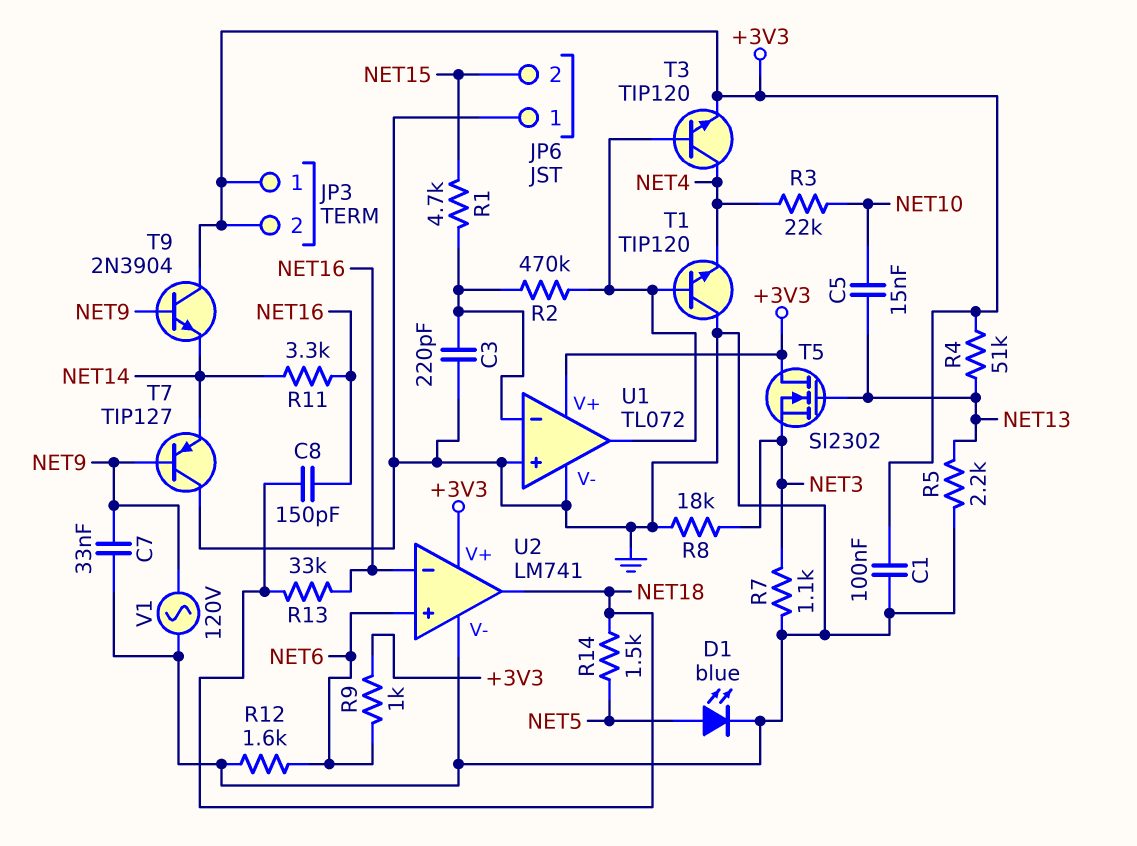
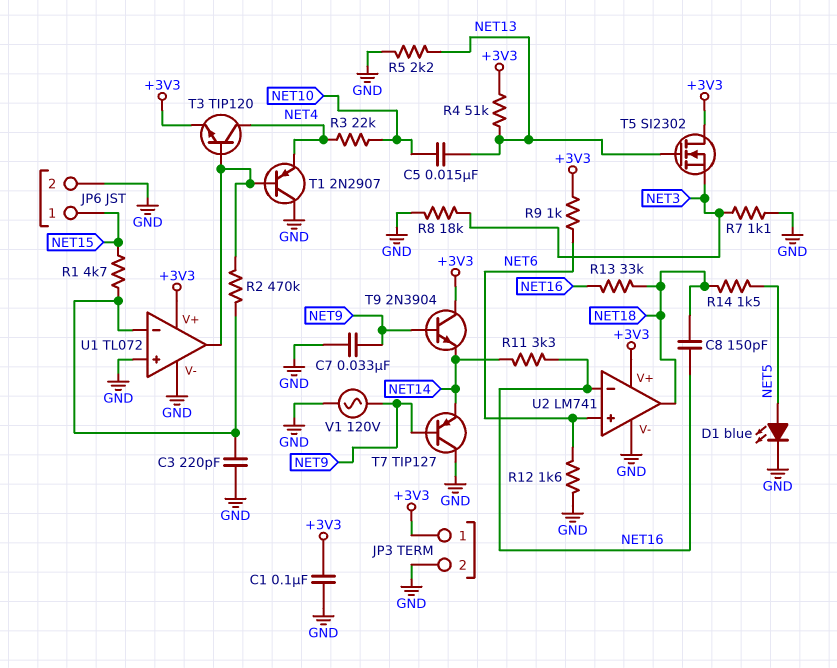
JP3 pin 2: +3V3 -> GND
JP6 pin 1: GND -> NET15
JP6 pin 2: NET15 -> GND
T1: NPN TIP120 (B U1/out, C GND, E NET4) -> PNP 2N2907 (B U1/out, C GND, E NET4)

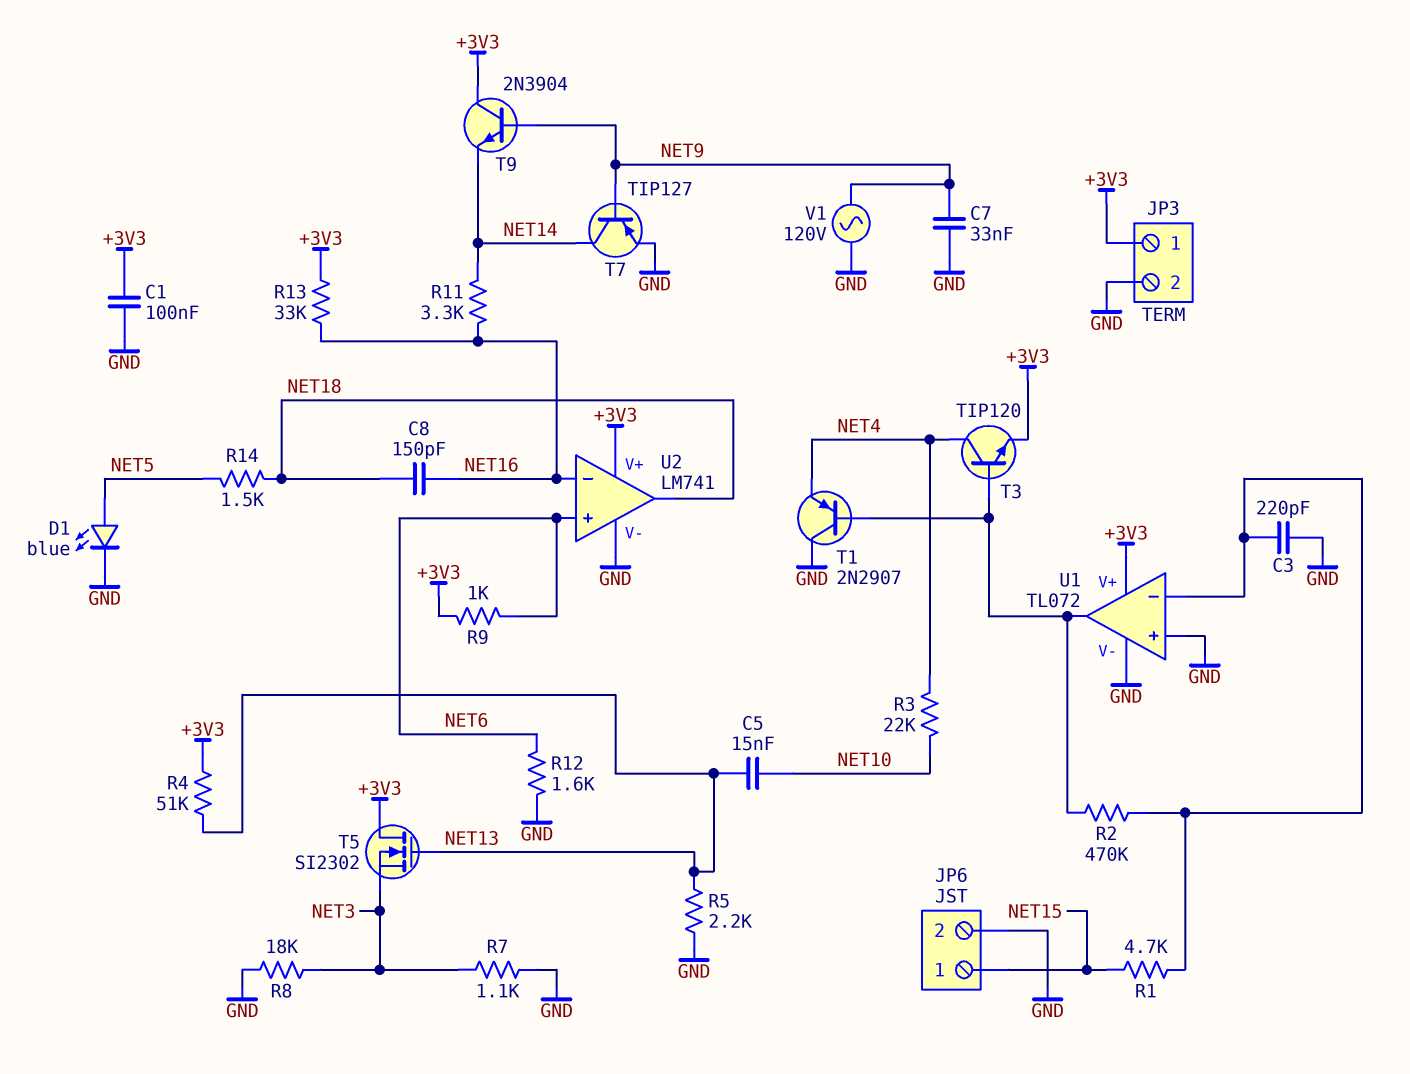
R13: 33k (NET16, NET18) -> 33k (+3V3, NET16)
T7: PNP TIP127 (B NET9, C GND, E NET14) -> PNP TIP127 (B NET9, C NET14, E GND)

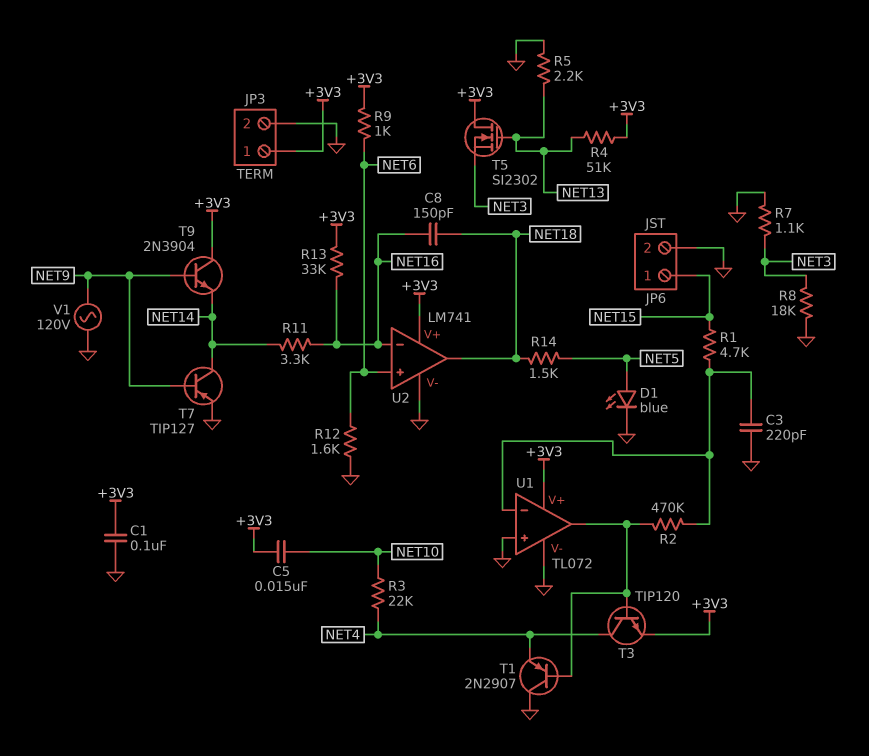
C5: 15nF (NET10, NET13) -> 15nF (+3V3, NET10)
C7: 33nF (GND, NET9) -> none

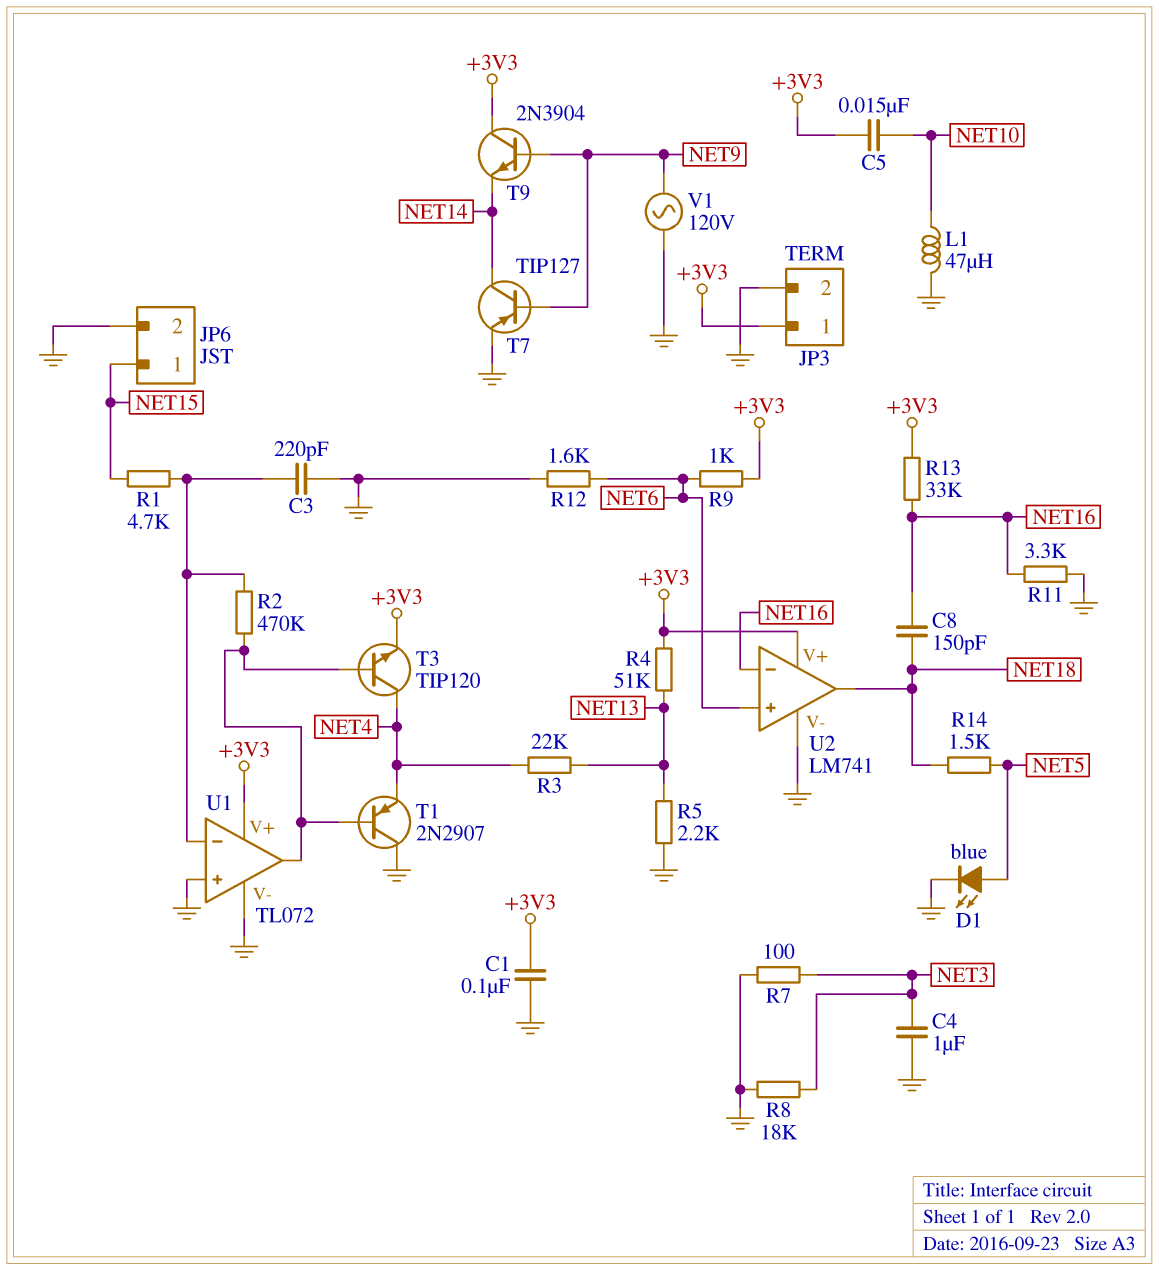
C4: none -> 1uF (GND, NET3)
L1: none -> 47uH (GND, NET10)
R3: 22k (NET4, NET10) -> 22k (NET4, NET13)
R7: 1.1k (GND, NET3) -> 100 (GND, NET3)
R11: 3.3k (NET14, NET16) -> 3.3k (GND, NET16)
T5: NMOS SI2302 (G NET13, D +3V3, S NET3) -> none

